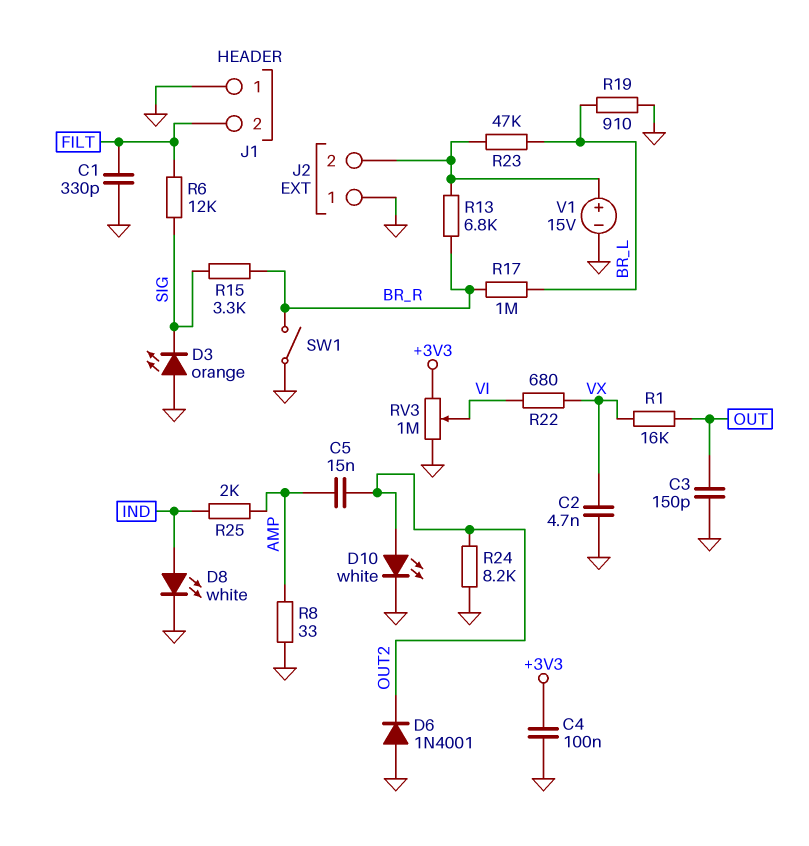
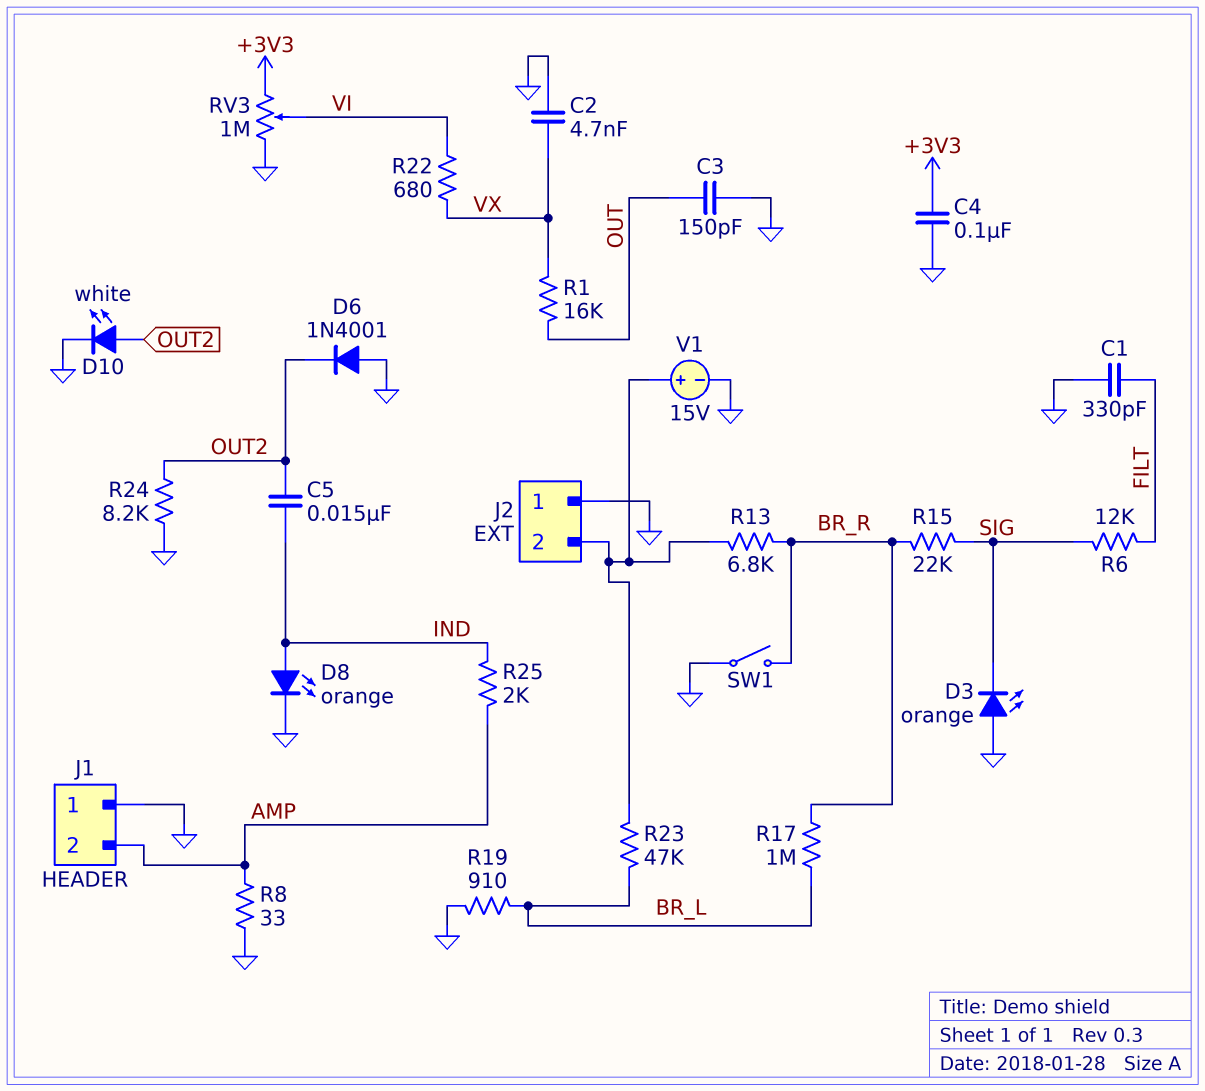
C5: 15nF (AMP, OUT2) -> 15nF (IND, OUT2)
D8: LED white (A IND, K GND) -> LED orange (A IND, K GND)
J1 pin 2: FILT -> AMP
R15: 3.3k (BR_R, SIG) -> 22k (BR_R, SIG)

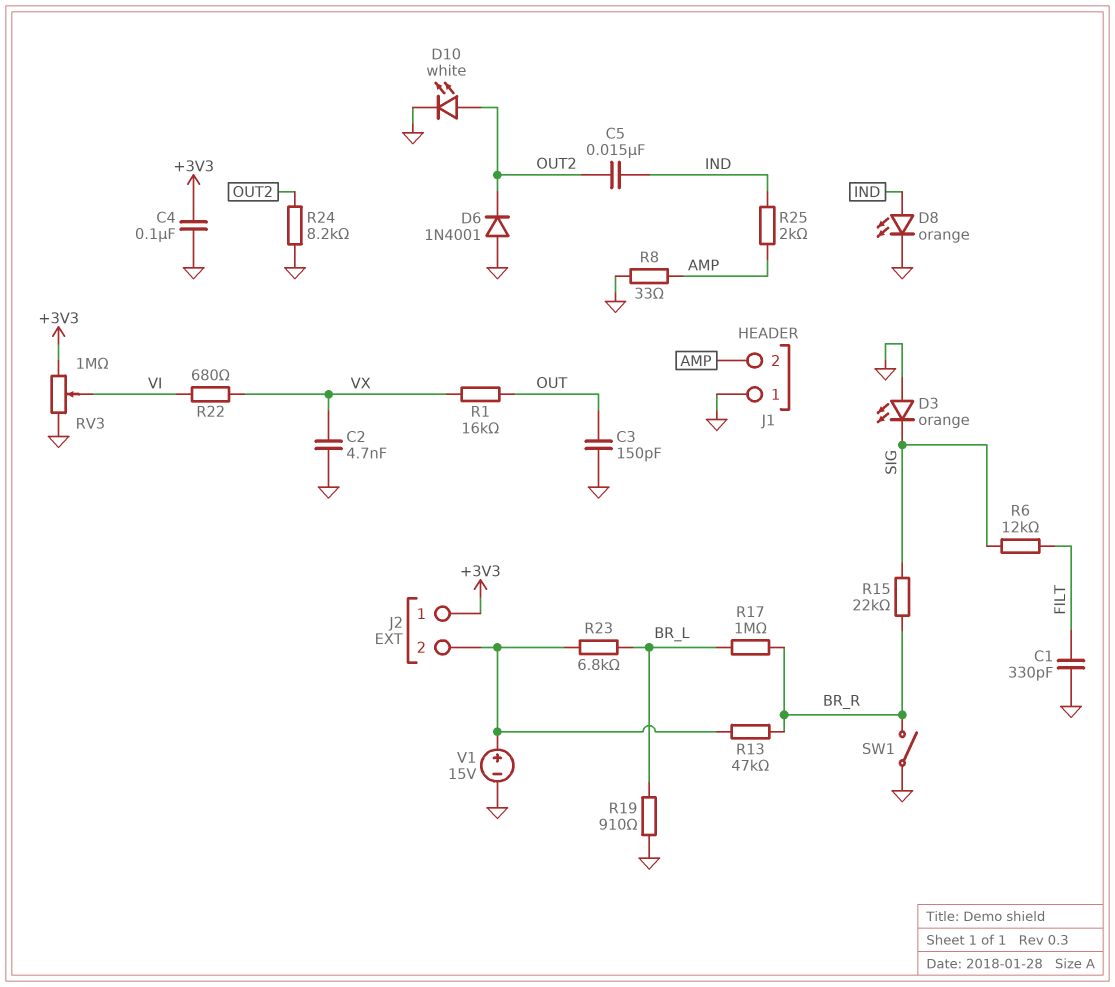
J2 pin 1: GND -> +3V3
R13: 6.8k (BR_R, J2/2) -> 47k (BR_R, J2/2)
R23: 47k (BR_L, J2/2) -> 6.8k (BR_L, J2/2)

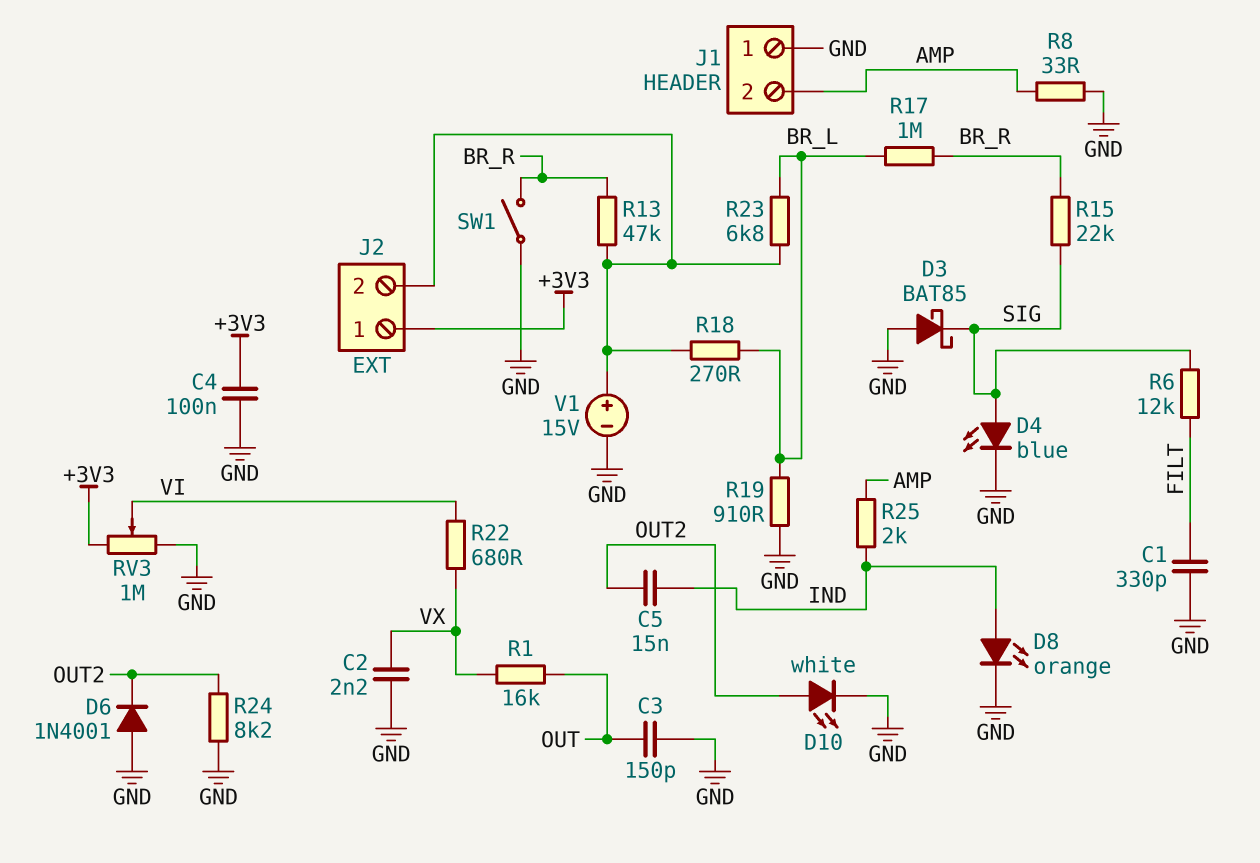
C2: 4.7nF (GND, VX) -> 2.2nF (GND, VX)
D3: LED orange (A GND, K SIG) -> schottky BAT85 (A GND, K SIG)
D4: none -> LED blue (A SIG, K GND)
R18: none -> 270 (BR_L, J2/2)

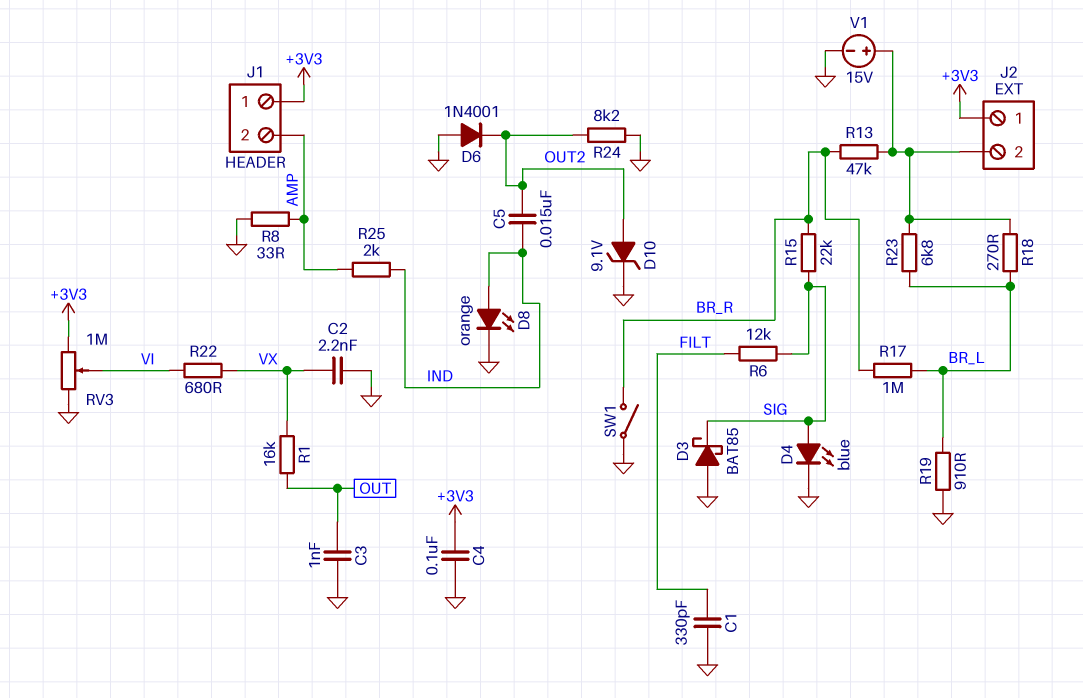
C3: 150pF (GND, OUT) -> 1nF (GND, OUT)
D10: LED white (A OUT2, K GND) -> zener 9.1V (A OUT2, K GND)
J1 pin 1: GND -> +3V3

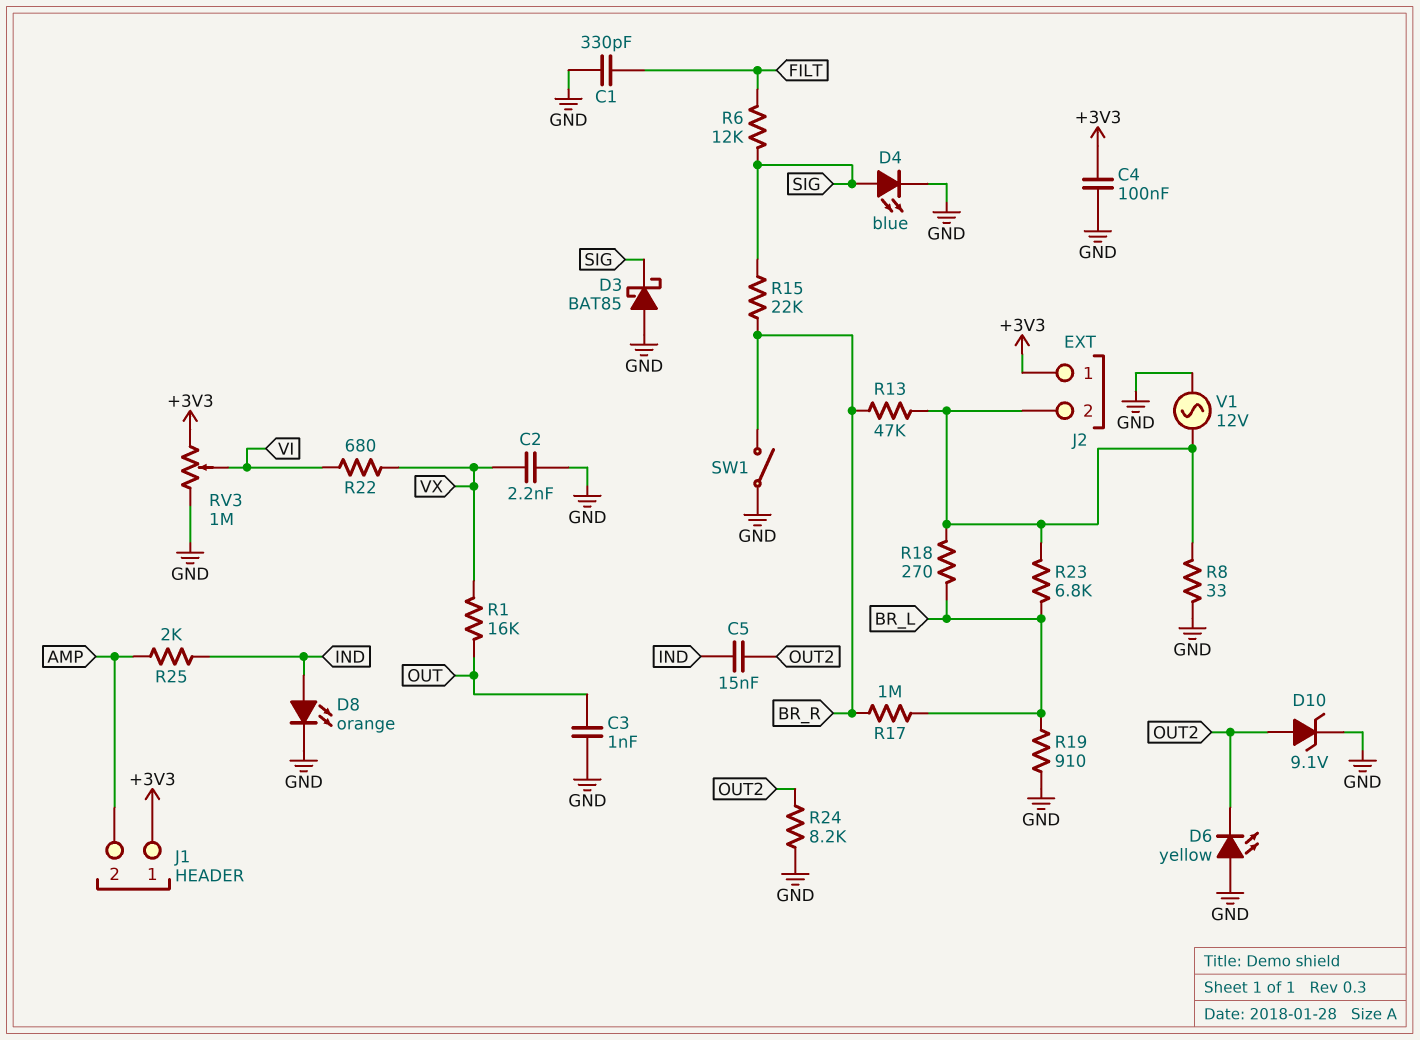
D6: diode 1N4001 (A GND, K OUT2) -> LED yellow (A GND, K OUT2)
R8: 33 (AMP, GND) -> 33 (GND, J2/2)
V1: 15V (plus J2/2, minus GND) -> AC 12V (GND, J2/2)

